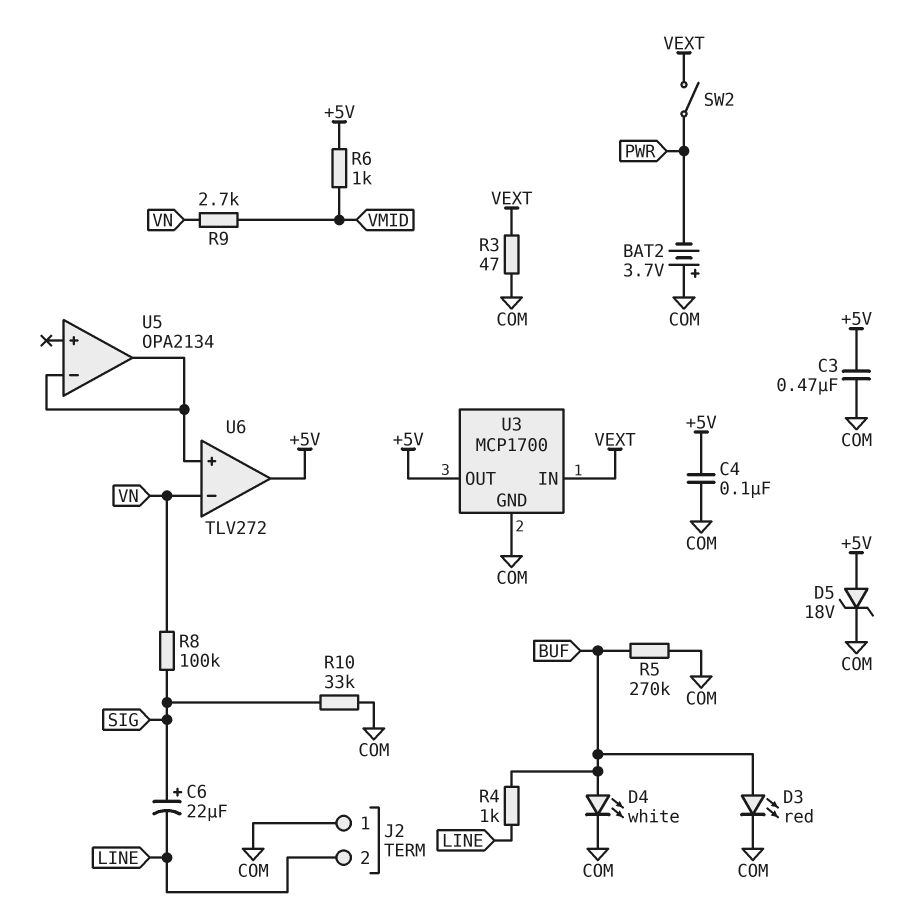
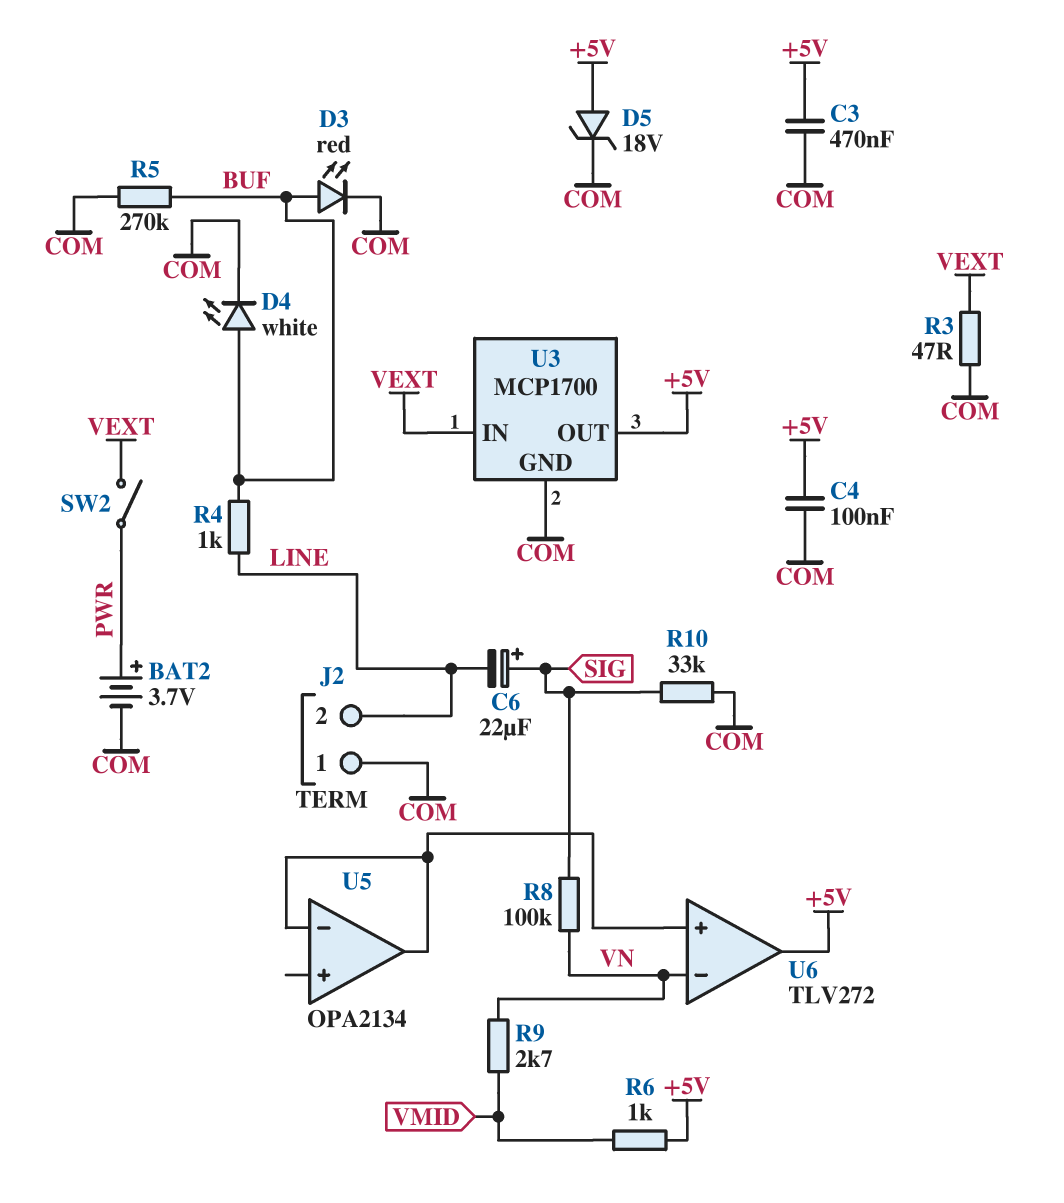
BAT2: 3.7V (plus COM, minus PWR) -> 3.7V (plus PWR, minus COM)

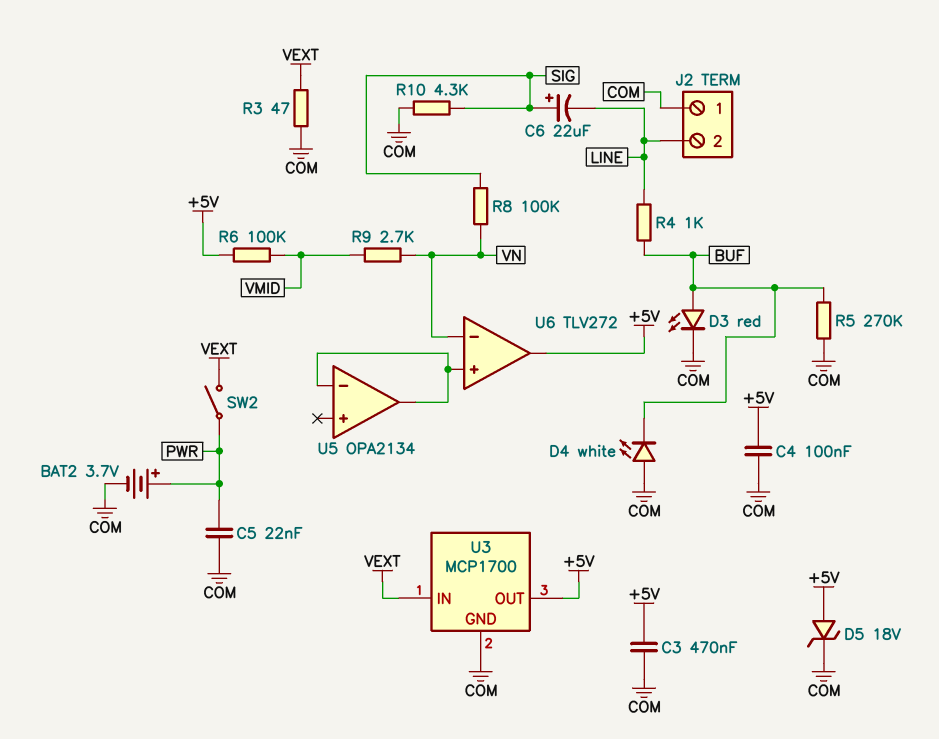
C5: none -> 22nF (COM, PWR)
D4: LED white (A BUF, K COM) -> LED white (A COM, K BUF)
R6: 1k (+5V, VMID) -> 100k (+5V, VMID)
R10: 33k (COM, SIG) -> 4.3k (COM, SIG)

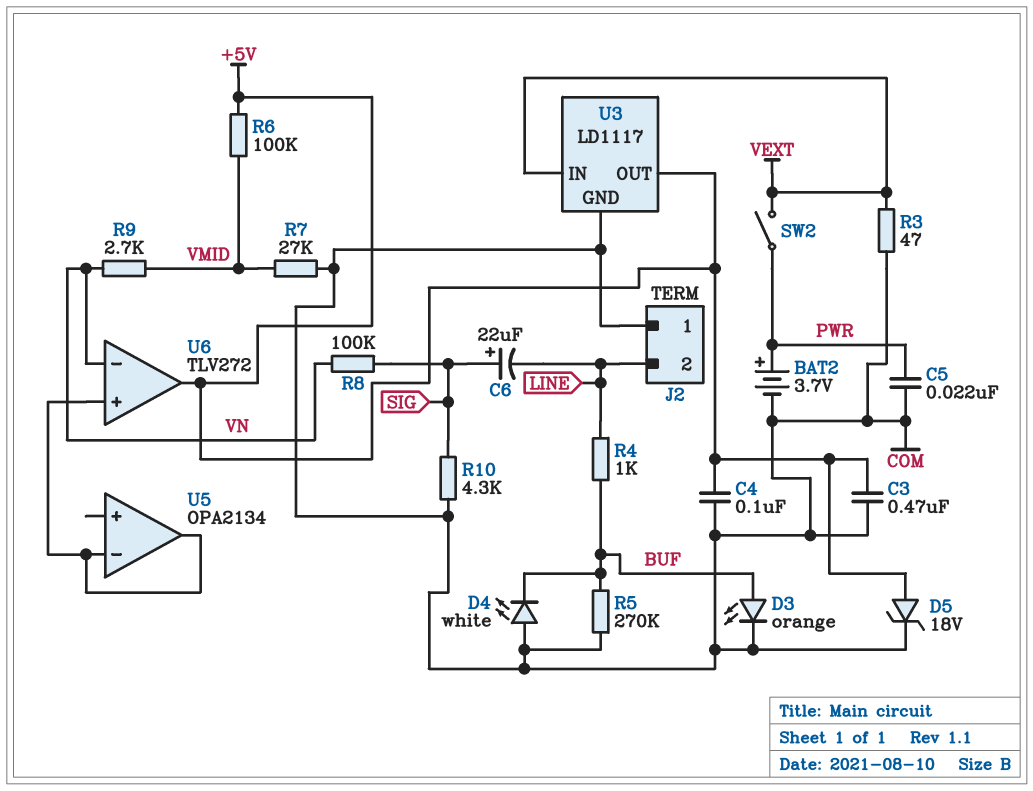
D3: LED red (A BUF, K COM) -> LED orange (A BUF, K COM)
R7: none -> 27k (COM, VMID)
U3: MCP1700 -> LD1117

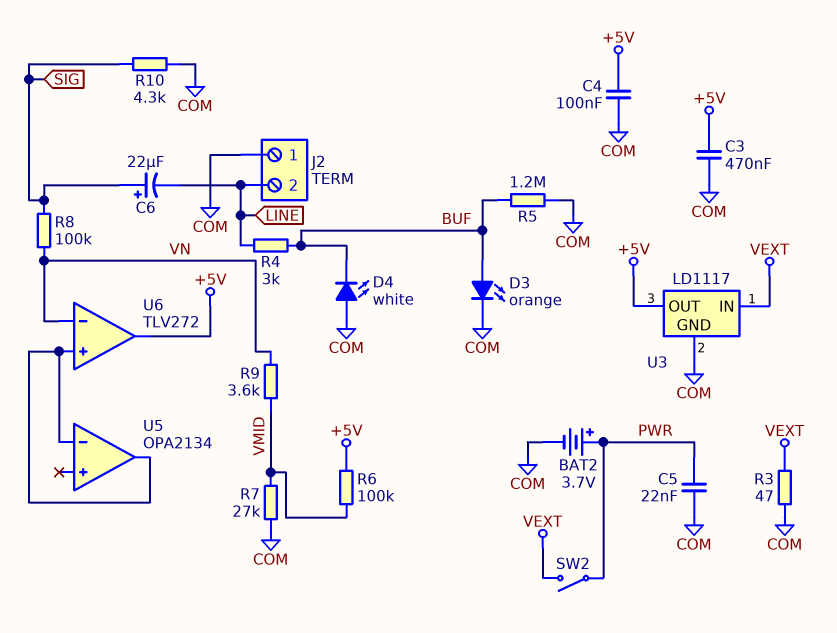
D5: zener 18V (A +5V, K COM) -> none
R4: 1k (BUF, LINE) -> 3k (BUF, LINE)
R5: 270k (BUF, COM) -> 1.2M (BUF, COM)
R9: 2.7k (VMID, VN) -> 3.6k (VMID, VN)

